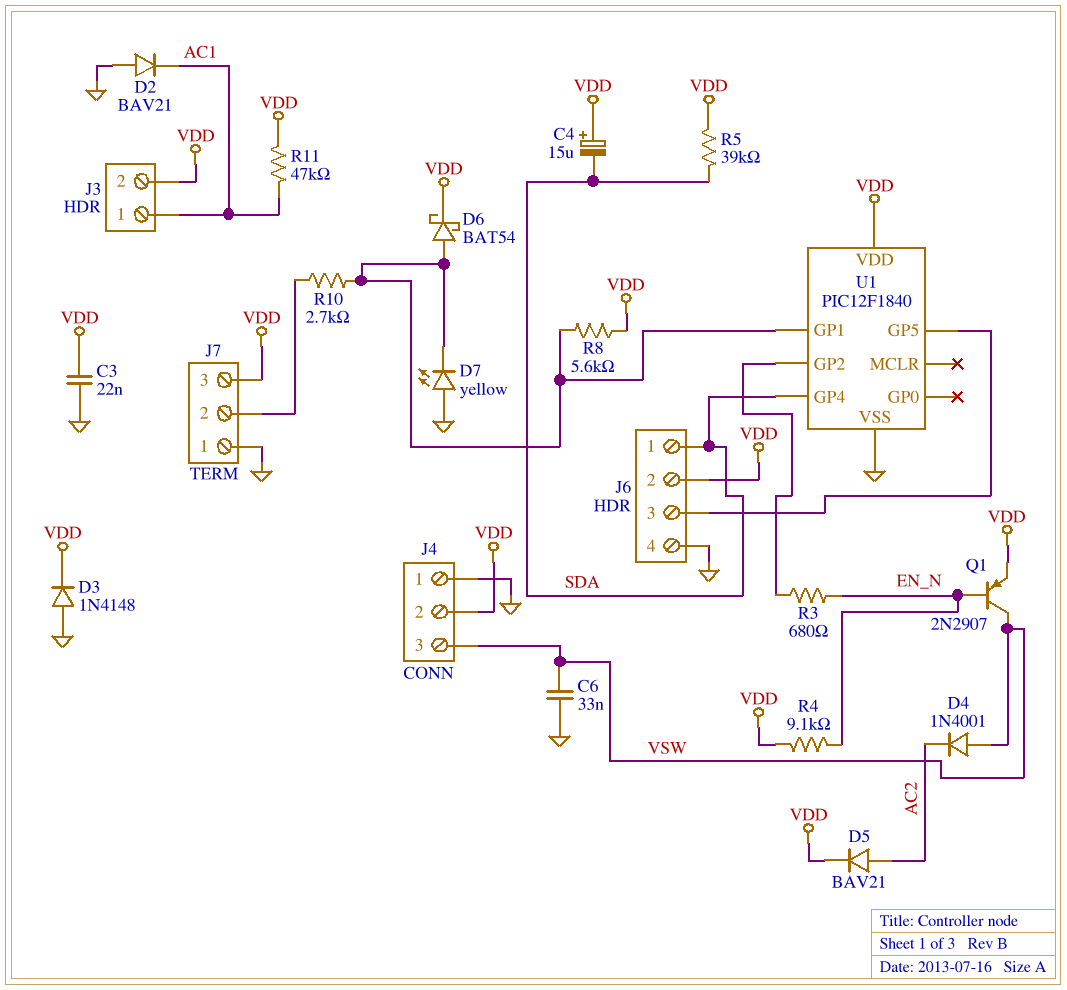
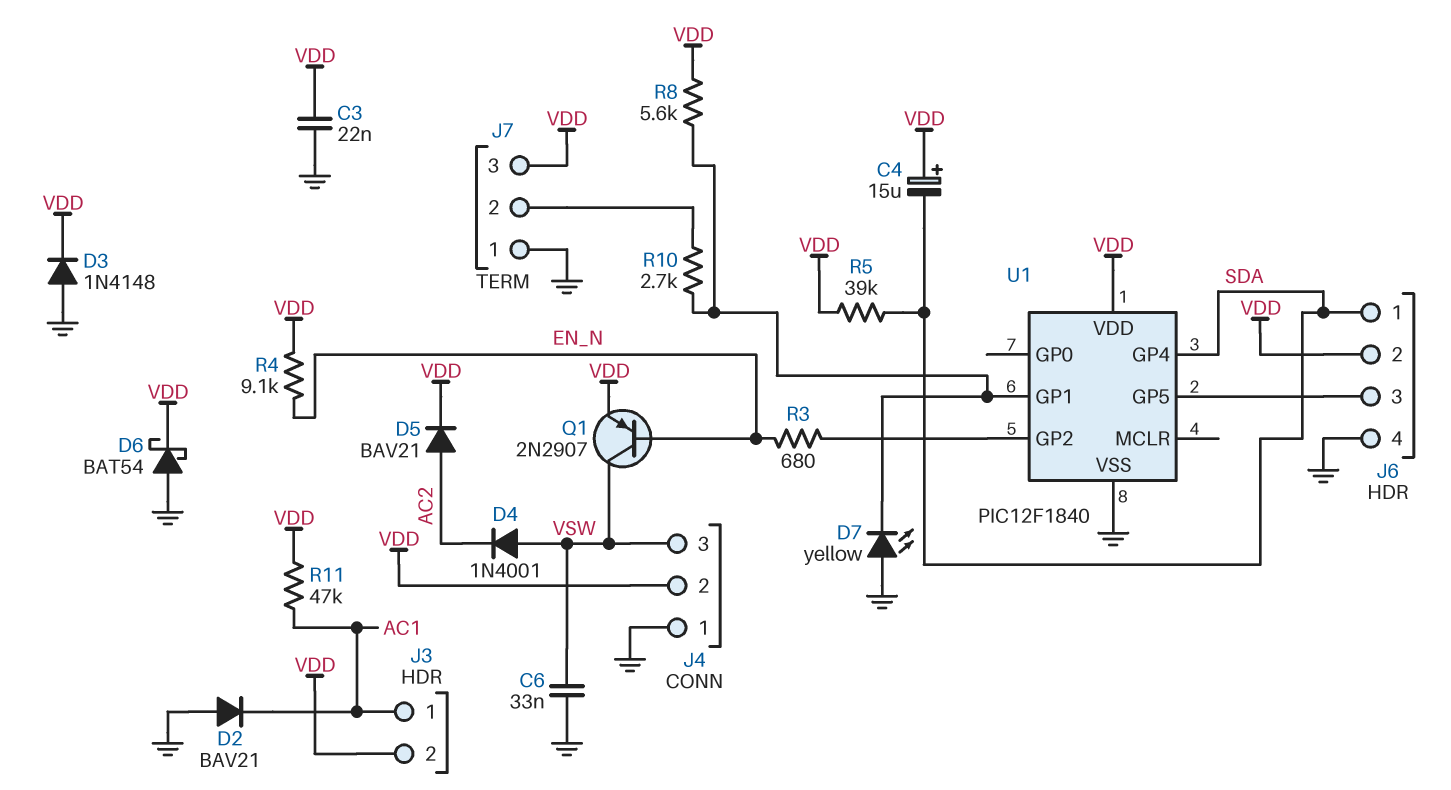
D6: schottky BAT54 (A U1/GP1, K VDD) -> schottky BAT54 (A GND, K VDD)

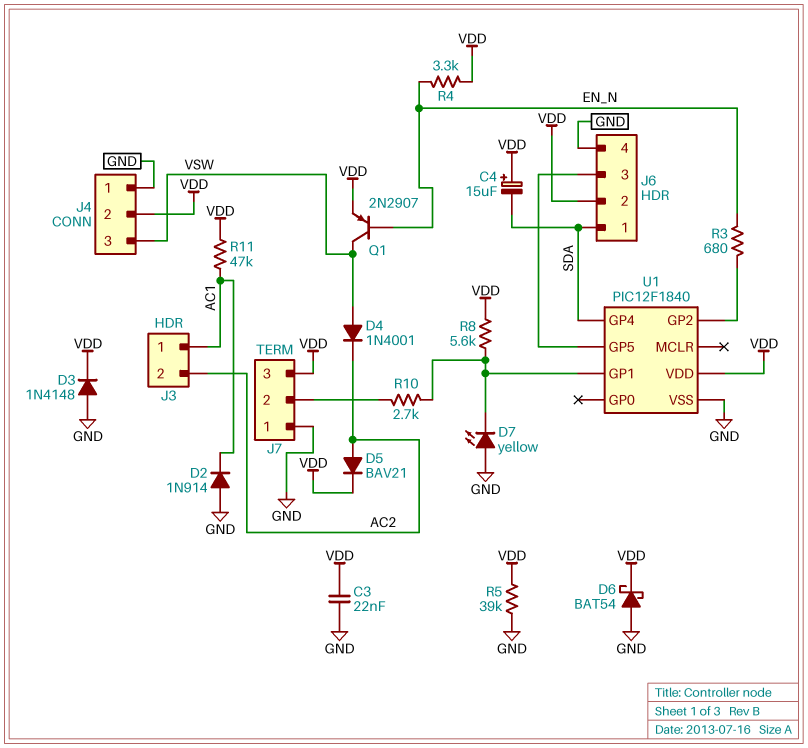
C6: 33nF (GND, VSW) -> none
D2: diode BAV21 (A GND, K AC1) -> diode 1N914 (A GND, K AC1)
J3 pin 2: VDD -> AC2
R4: 9.1k (EN_N, VDD) -> 3.3k (EN_N, VDD)
R5: 39k (SDA, VDD) -> 39k (GND, VDD)

